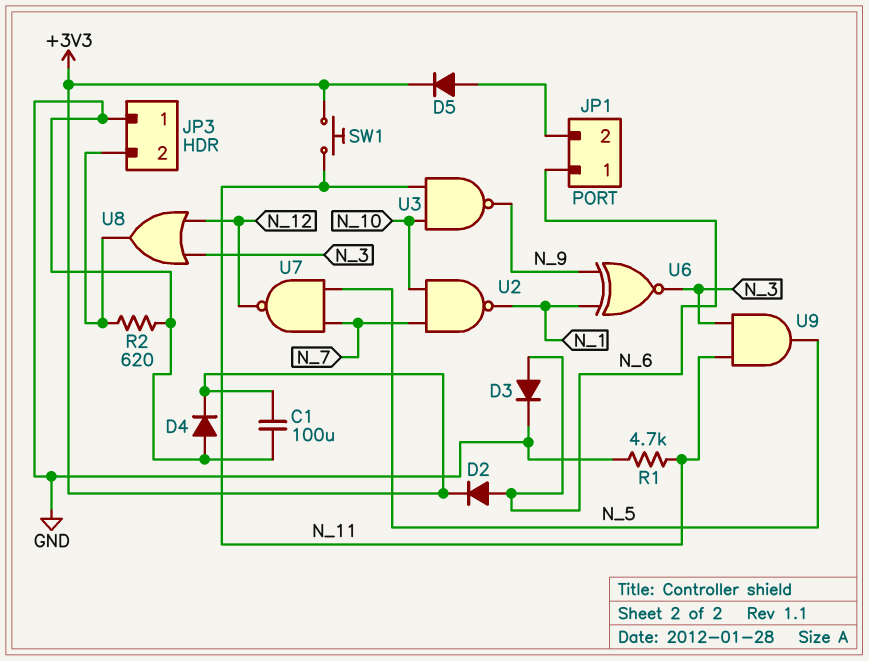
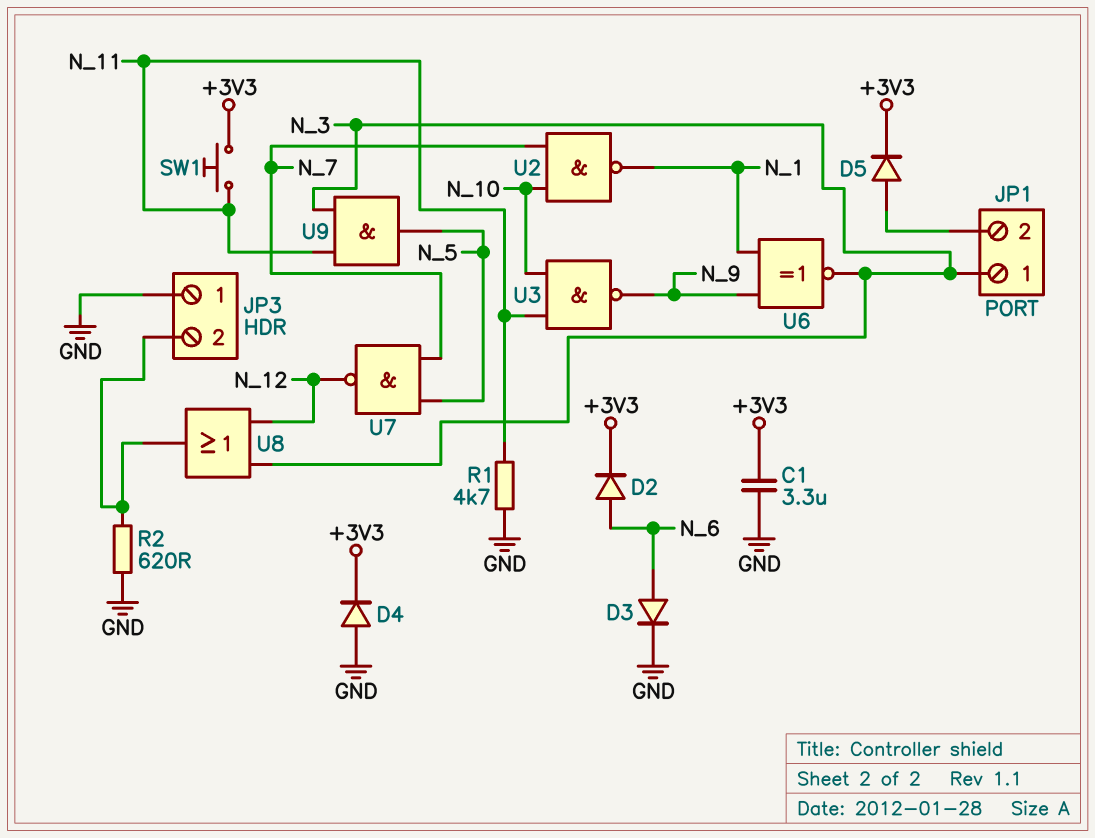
C1: 100uF (+3V3, GND) -> 3.3uF (+3V3, GND)
JP1 pin 1: N_6 -> N_3

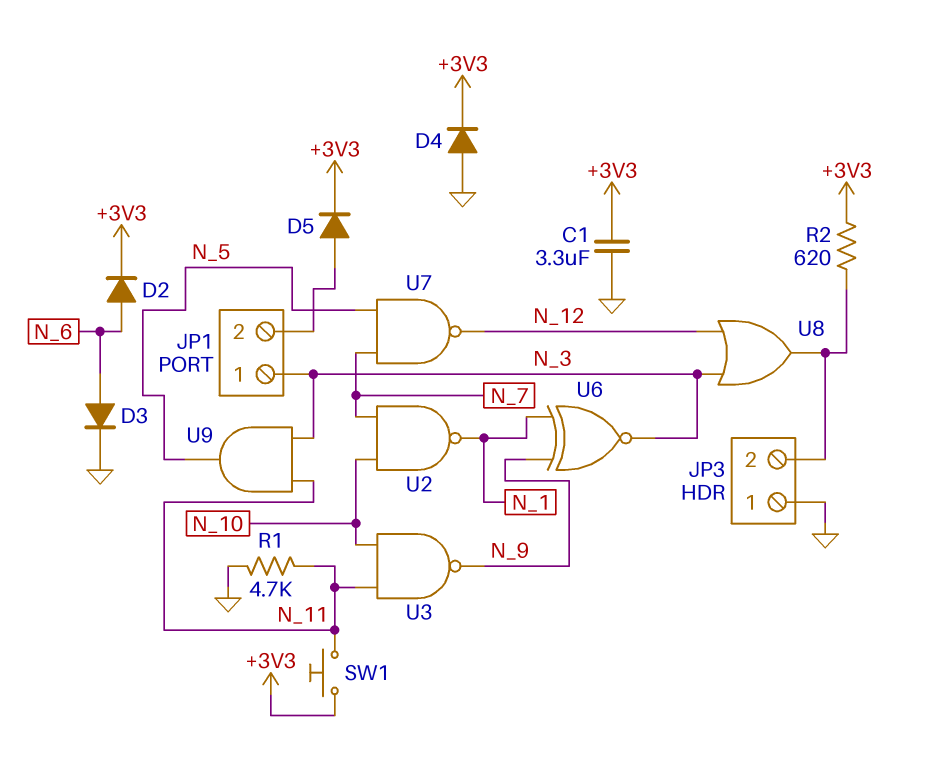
R2: 620 (GND, JP3/2) -> 620 (+3V3, JP3/2)

